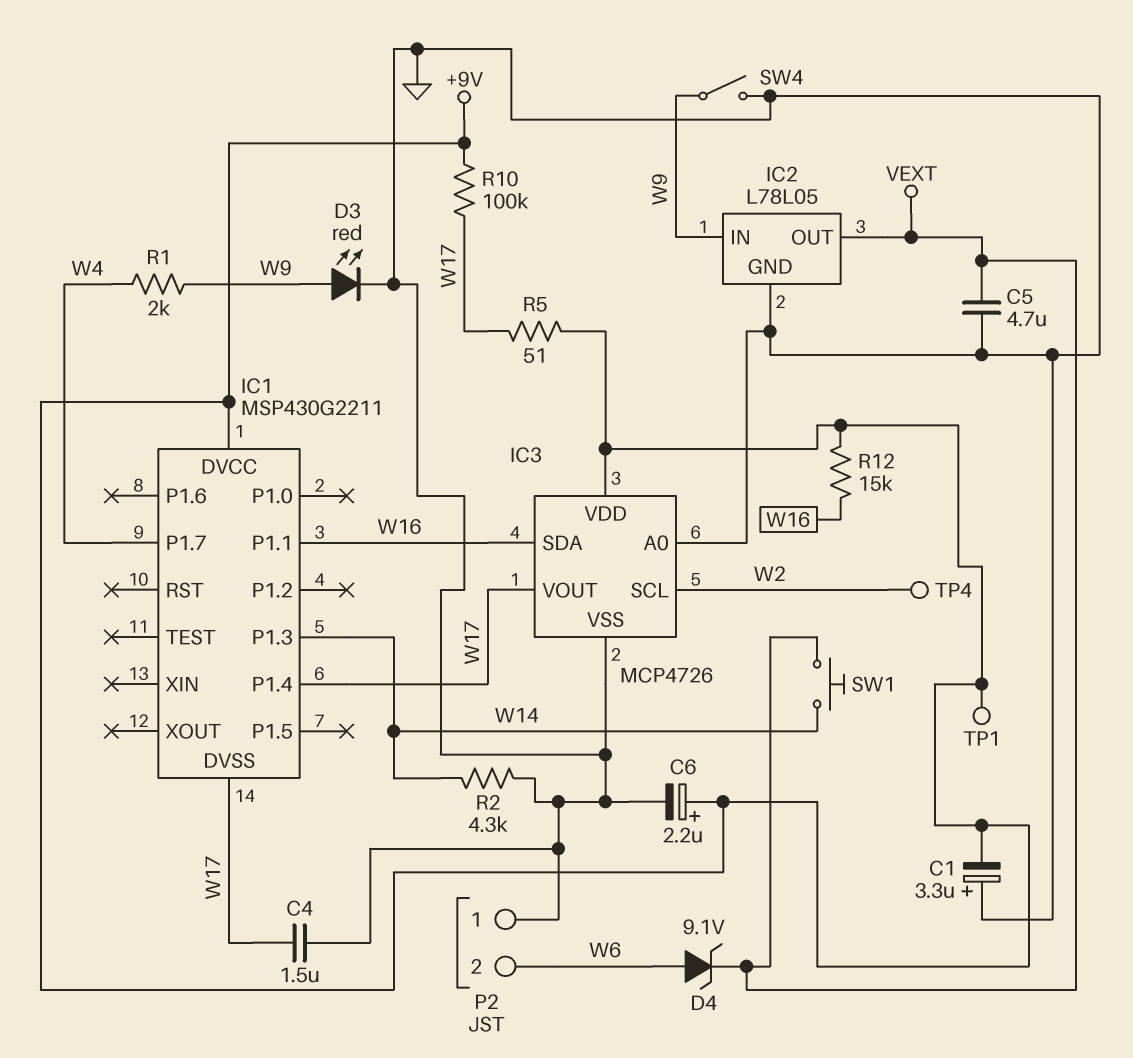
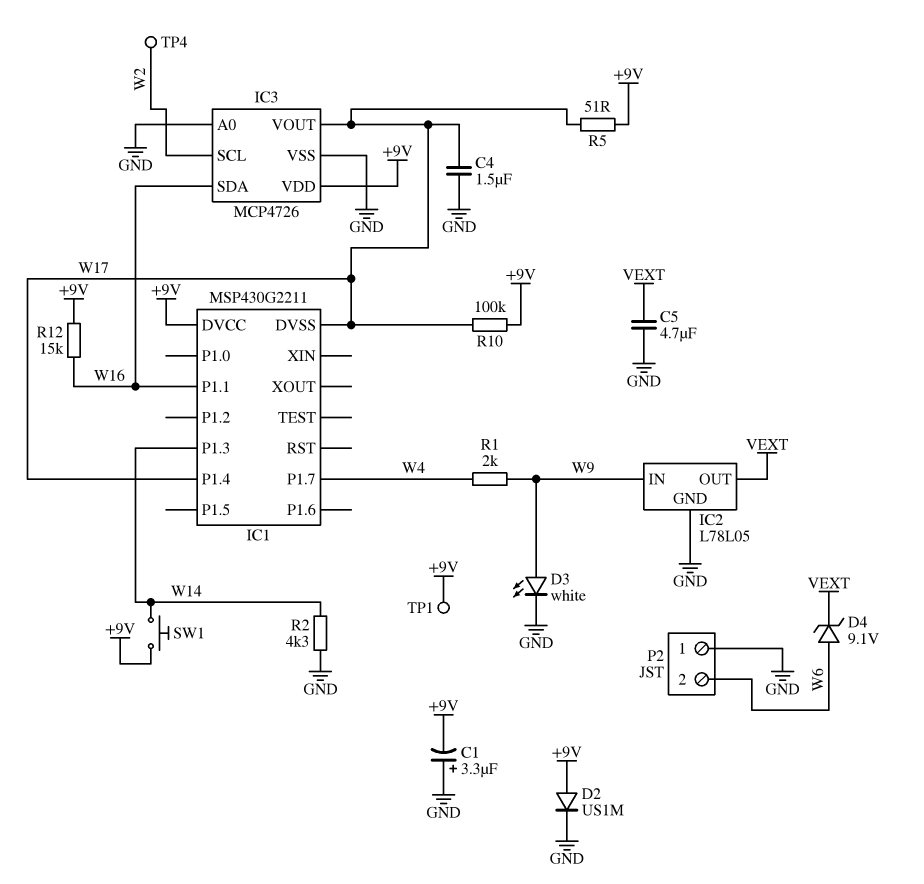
C6: 2.2uF (plus +9V, minus GND) -> none
D2: none -> diode US1M (A +9V, K GND)
D3: LED red (A W9, K GND) -> LED white (A W9, K GND)
SW1: button (VEXT, W14) -> button (+9V, W14)
SW4: switch (GND, W9) -> none

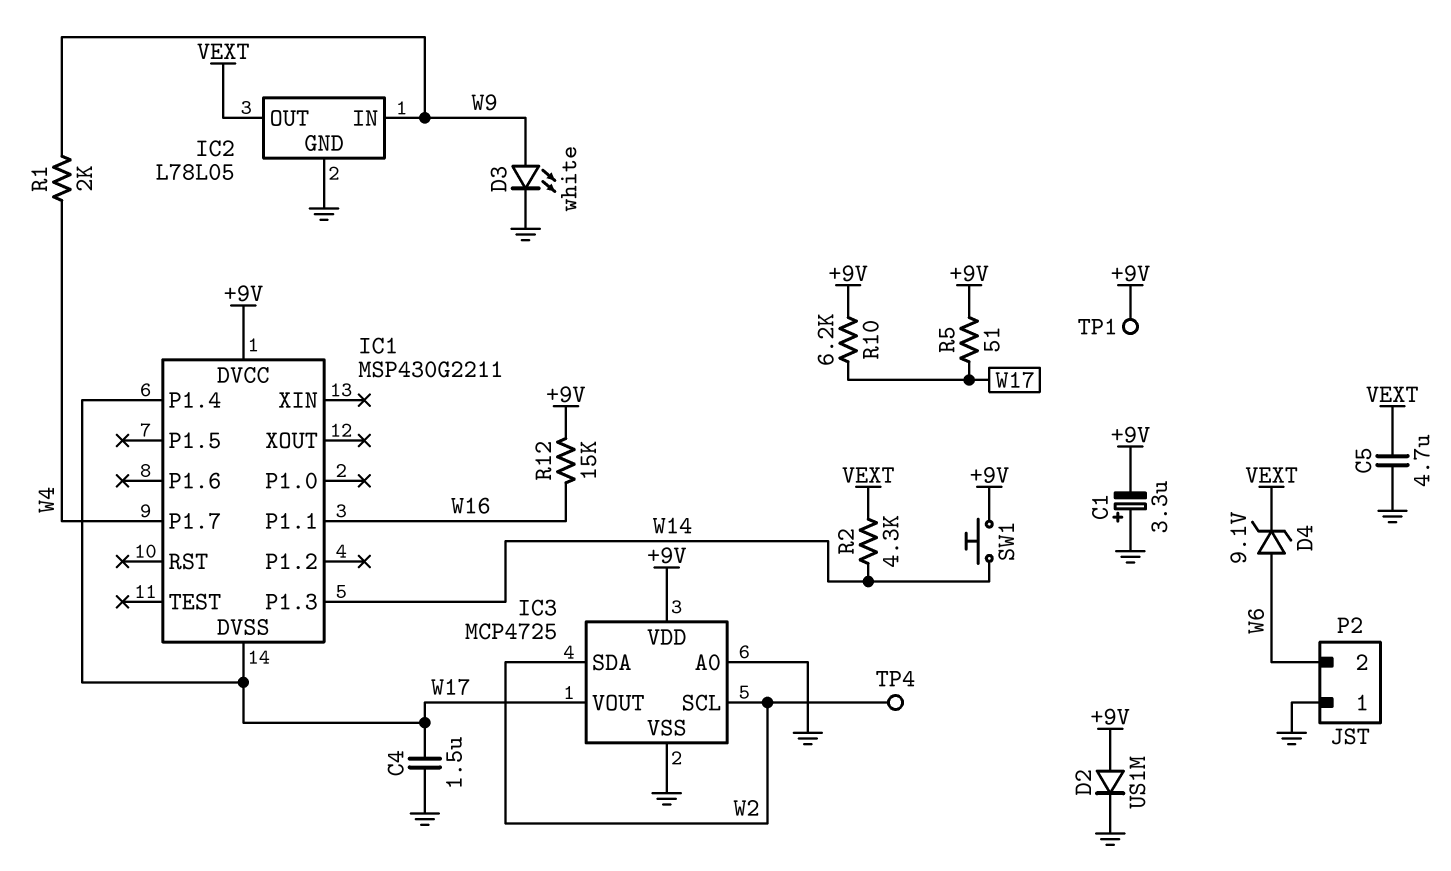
IC3: MCP4726 -> MCP4725
IC3 pin SDA: W16 -> W2
R2: 4.3k (GND, W14) -> 4.3k (VEXT, W14)
R10: 100k (+9V, W17) -> 6.2k (+9V, W17)

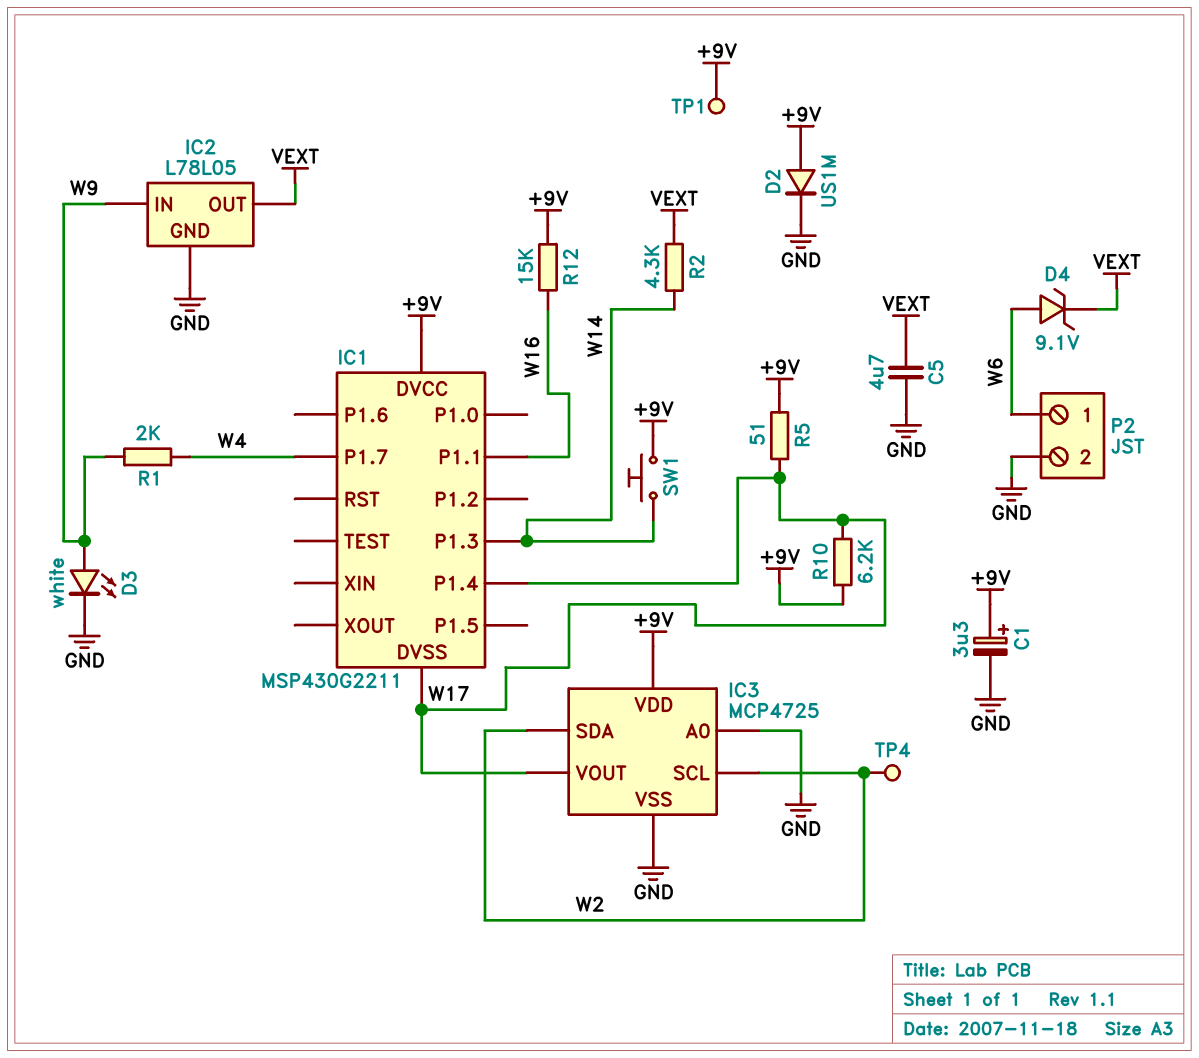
C1: 3.3uF (plus GND, minus +9V) -> 3.3uF (plus +9V, minus GND)
C4: 1.5uF (GND, W17) -> none
P2 pin 1: GND -> W6
P2 pin 2: W6 -> GND

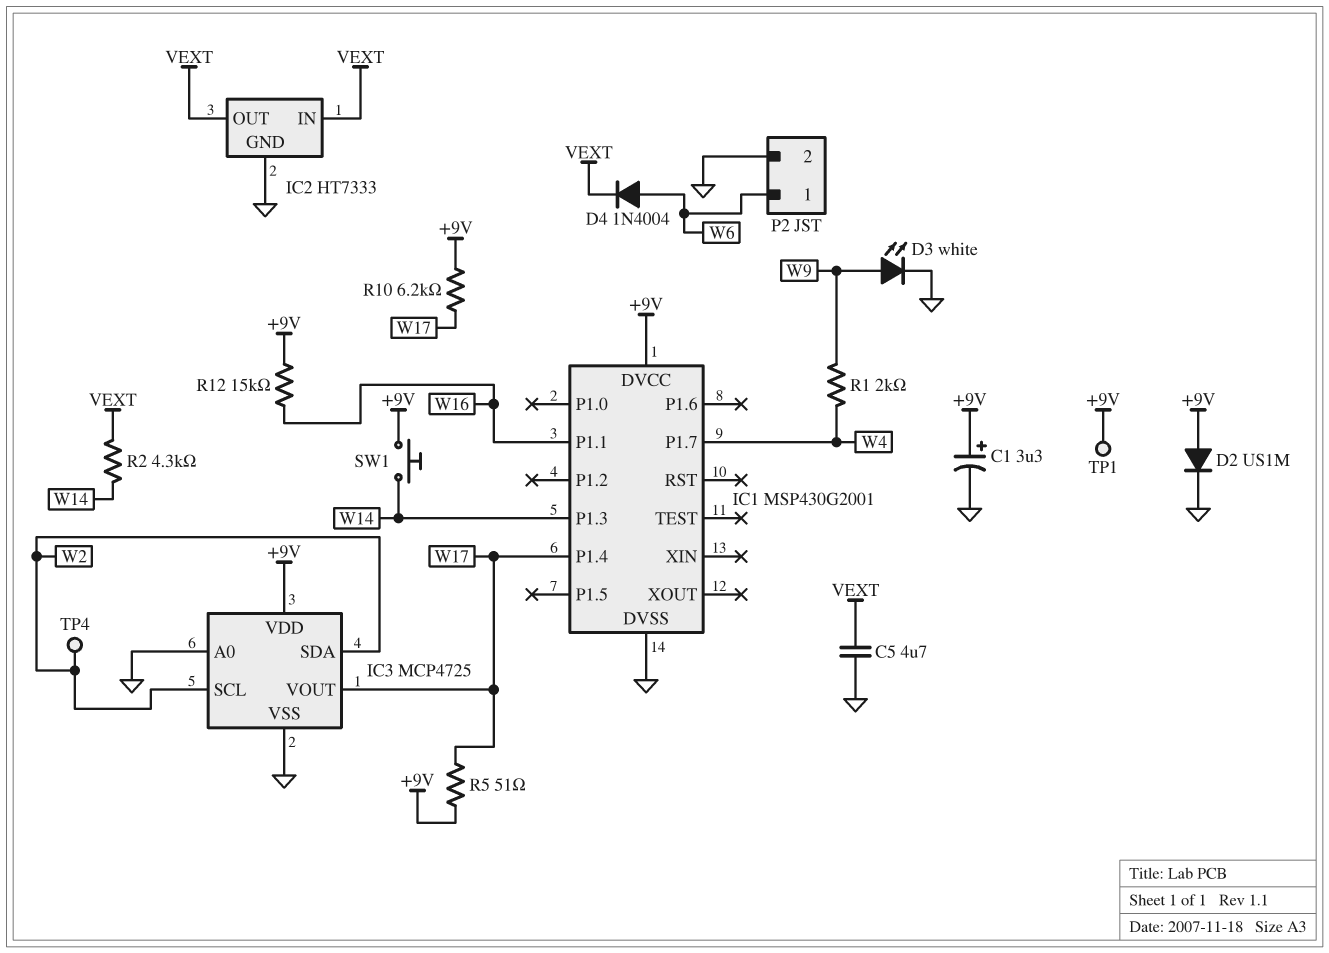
D4: zener 9.1V (A W6, K VEXT) -> diode 1N4004 (A W6, K VEXT)
IC1: MSP430G2211 -> MSP430G2001
IC1 pin DVSS: W17 -> GND
IC2: L78L05 -> HT7333
IC2 pin IN: W9 -> VEXT

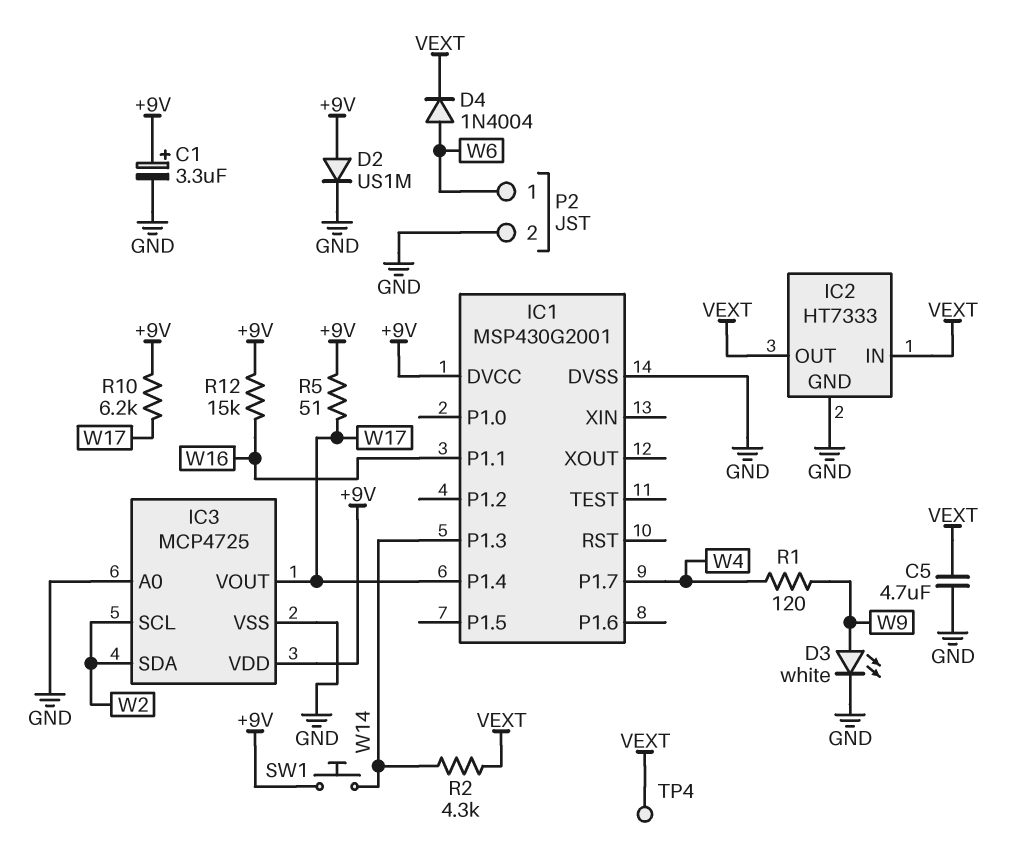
R1: 2k (W4, W9) -> 120 (W4, W9)
TP1: test point (+9V) -> none
TP4: test point (W2) -> test point (VEXT)

